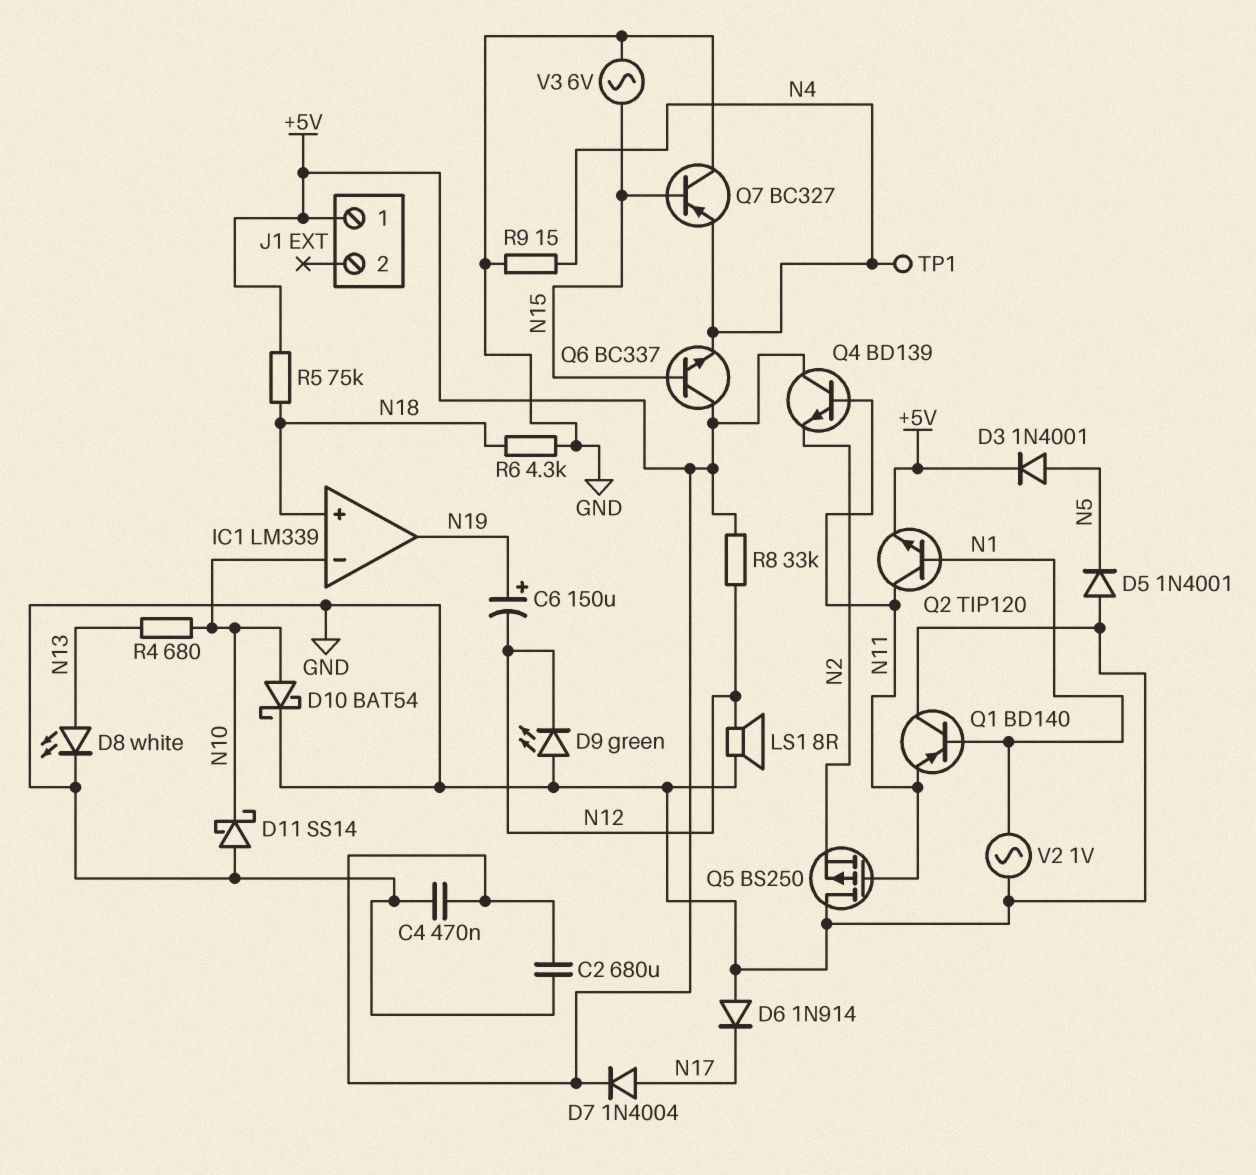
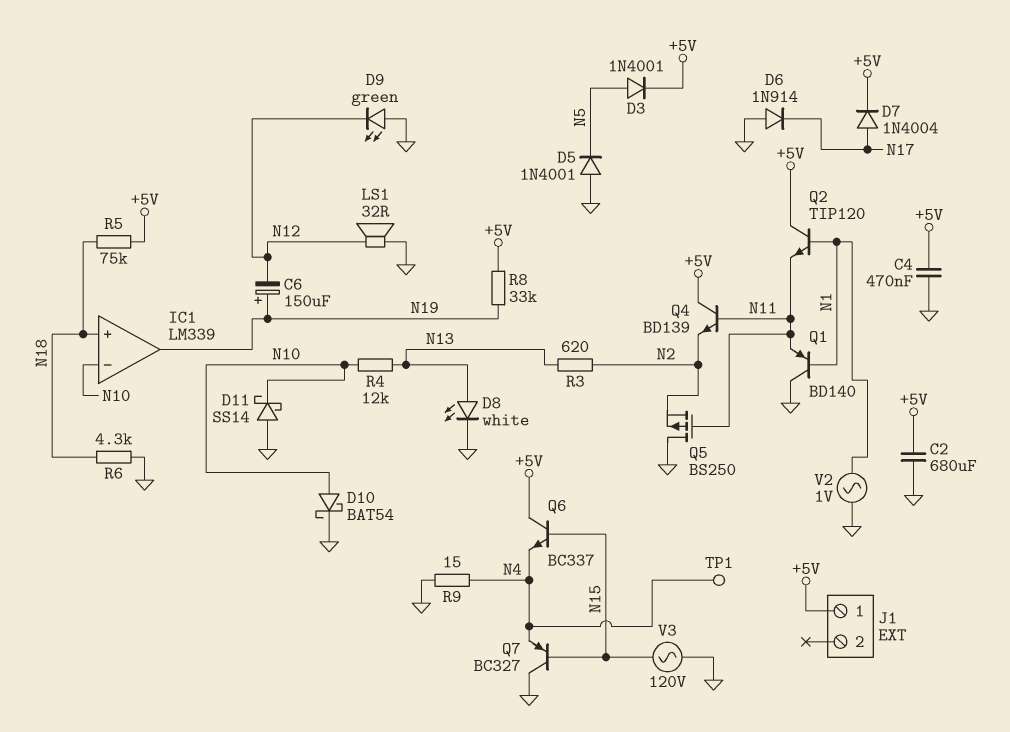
LS1: speaker 8R (GND, N12) -> speaker 32R (GND, N12)
Q2: NPN TIP120 (B N1, C N11, E +5V) -> NPN TIP120 (B N1, C +5V, E N11)
R3: none -> 620 (N2, N13)
R4: 680 (N10, N13) -> 12k (N10, N13)
R8: 33k (+5V, N12) -> 33k (+5V, N19)
V3: AC 6V (GND, N15) -> AC 120V (GND, N15)

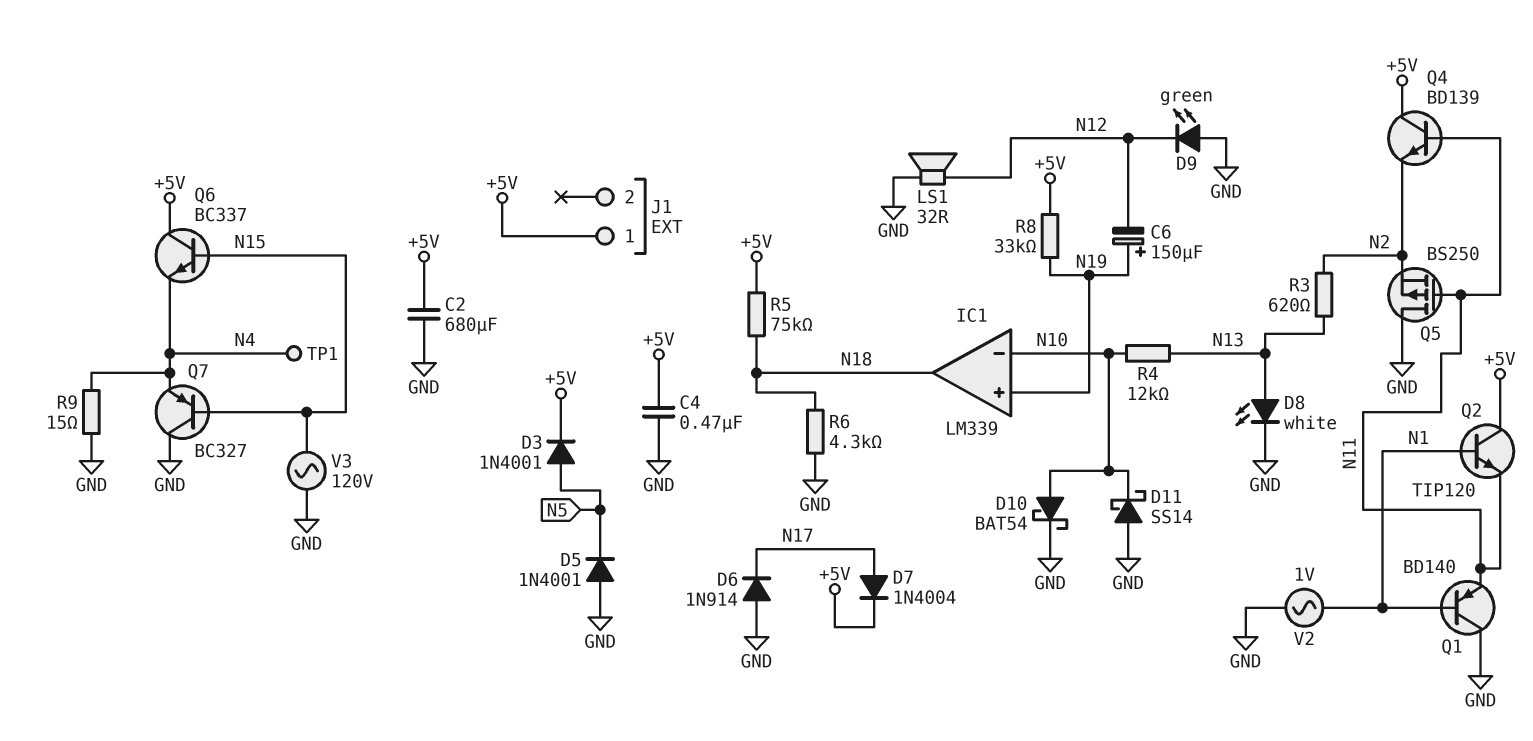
IC1 pin in+: N18 -> N19
IC1 pin out: N19 -> N18

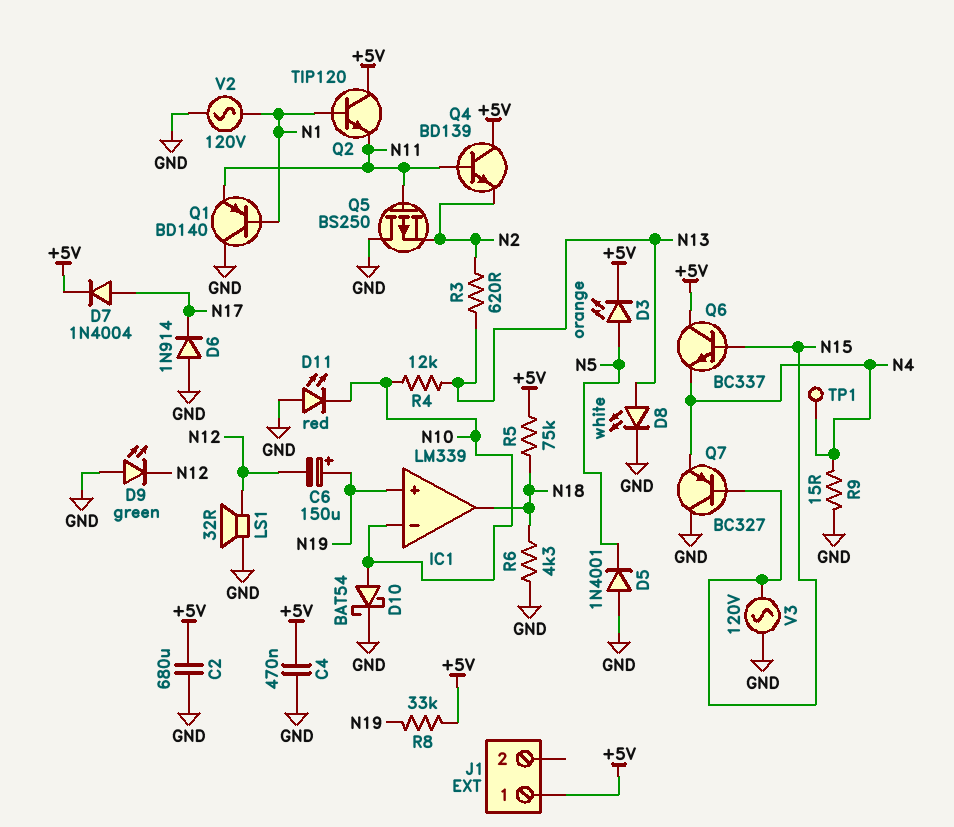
D3: diode 1N4001 (A N5, K +5V) -> LED orange (A N5, K +5V)
D11: schottky SS14 (A GND, K N10) -> LED red (A GND, K N10)
V2: AC 1V (GND, N1) -> AC 120V (GND, N1)

